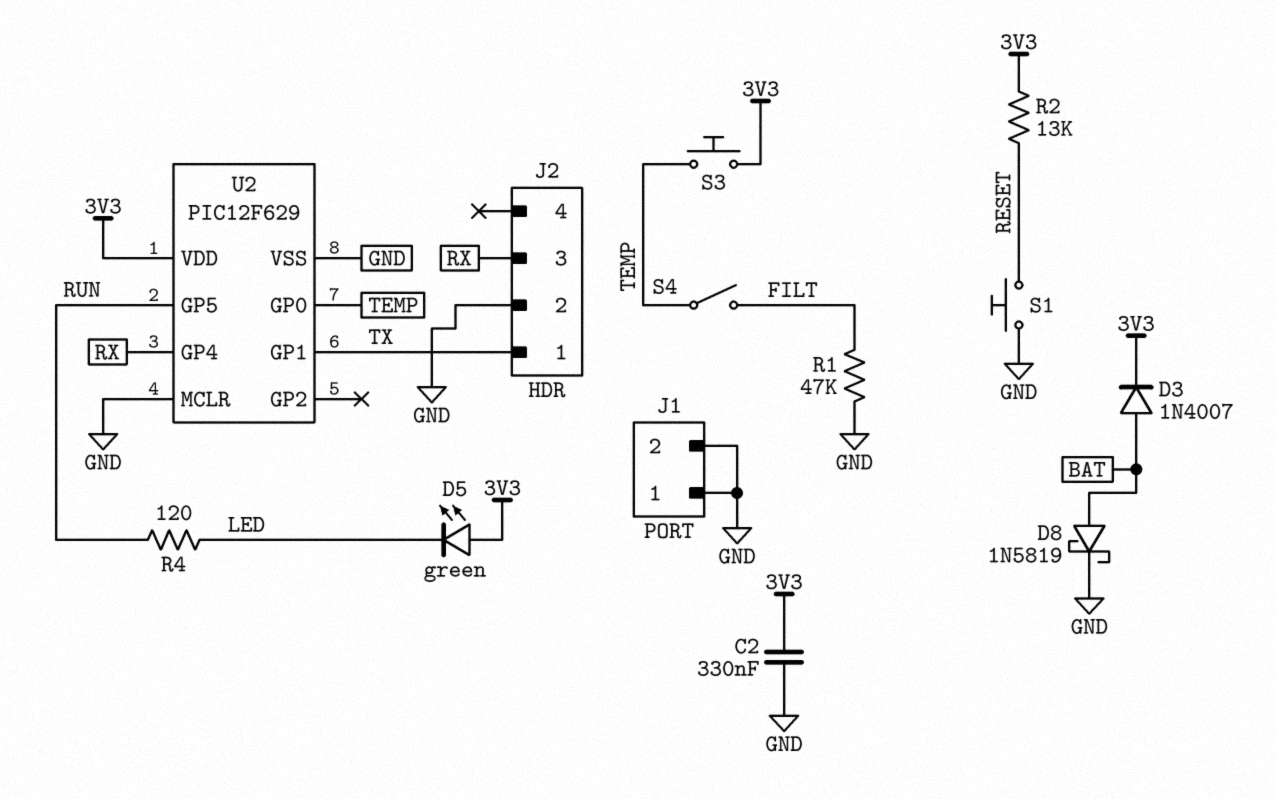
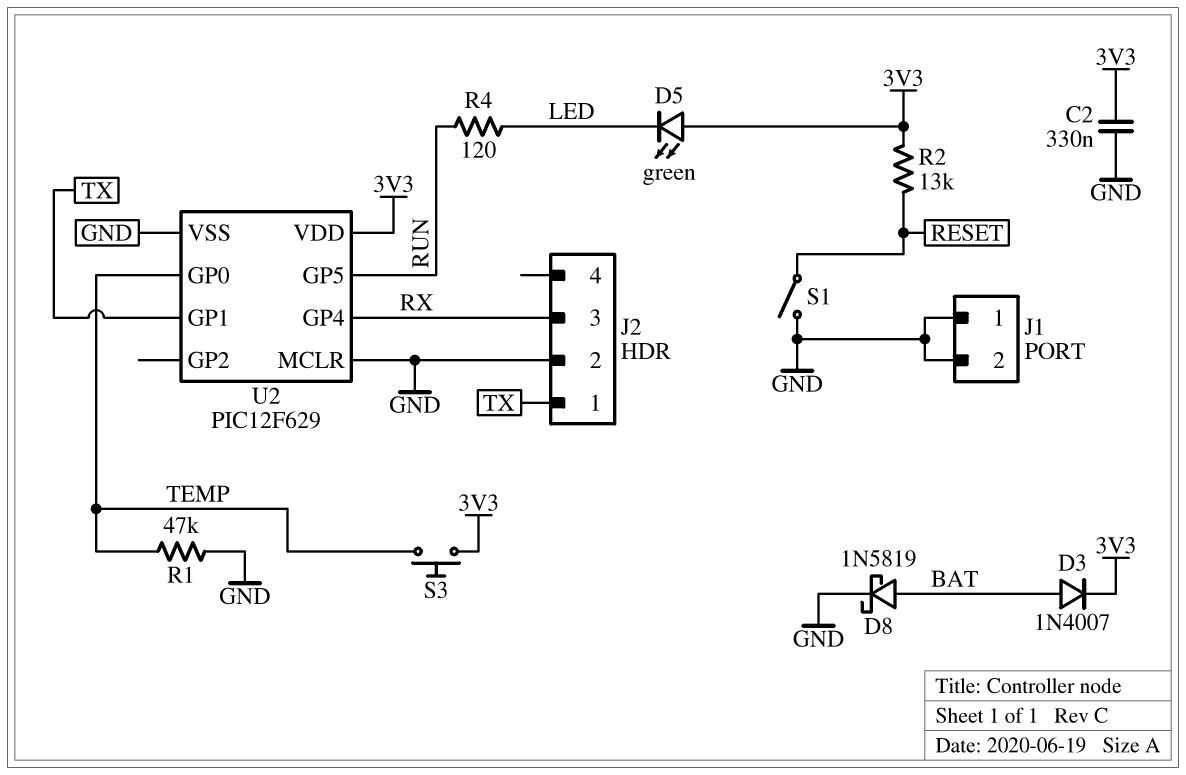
R1: 47k (FILT, GND) -> 47k (GND, TEMP)
S1: button (GND, RESET) -> switch (GND, RESET)
S4: switch (FILT, TEMP) -> none

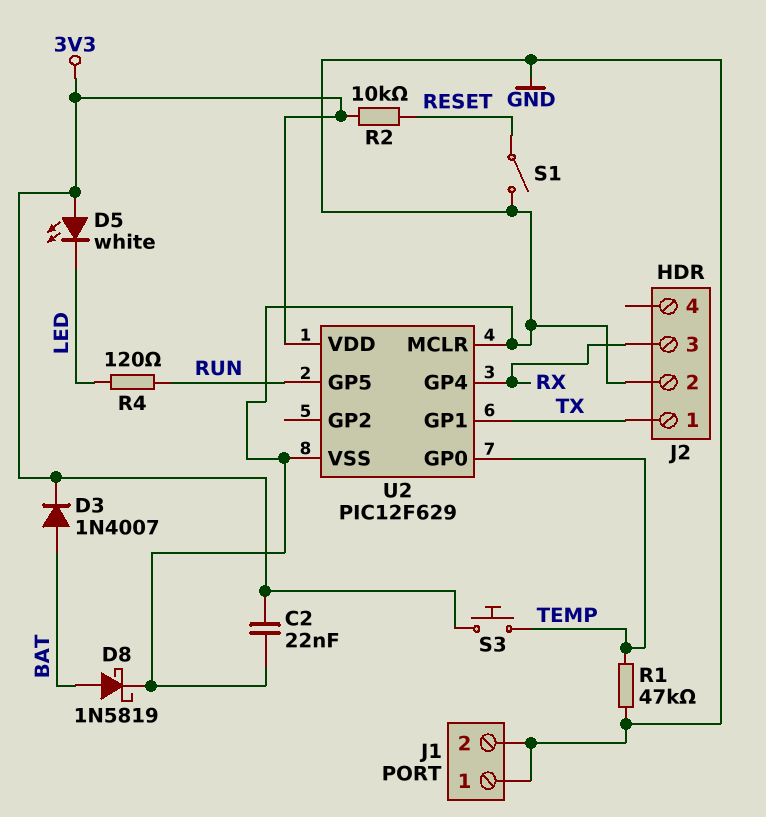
C2: 330nF (3V3, GND) -> 22nF (3V3, GND)
D5: LED green (A 3V3, K LED) -> LED white (A 3V3, K LED)
R2: 13k (3V3, RESET) -> 10k (3V3, RESET)

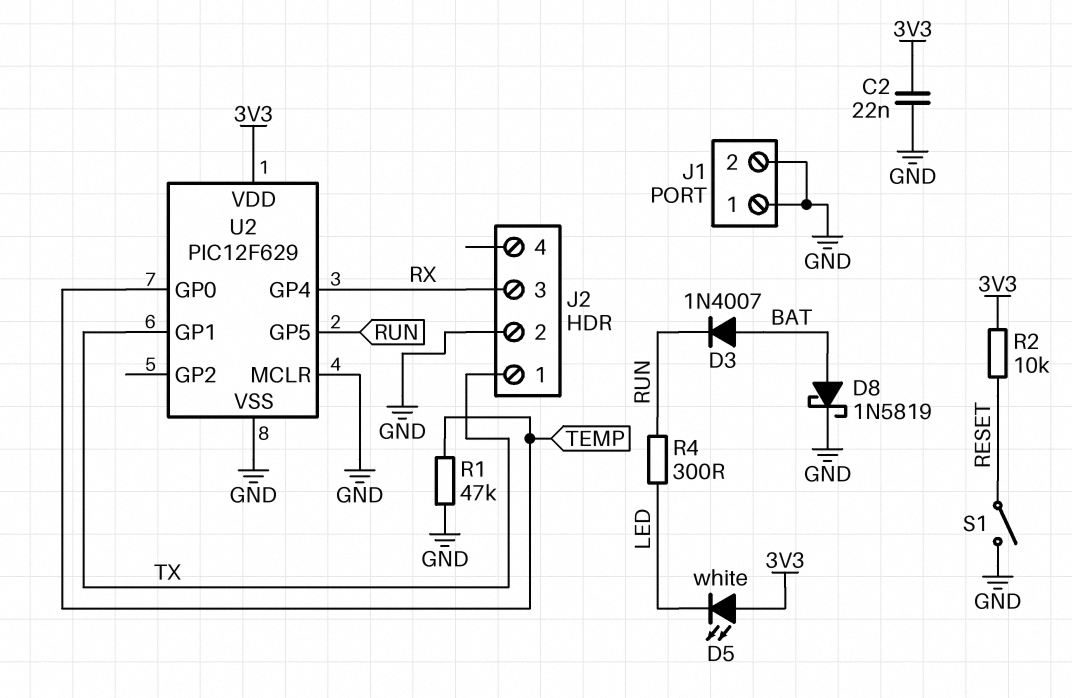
D3: diode 1N4007 (A BAT, K 3V3) -> diode 1N4007 (A BAT, K RUN)
R4: 120 (LED, RUN) -> 300 (LED, RUN)
S3: button (3V3, TEMP) -> none

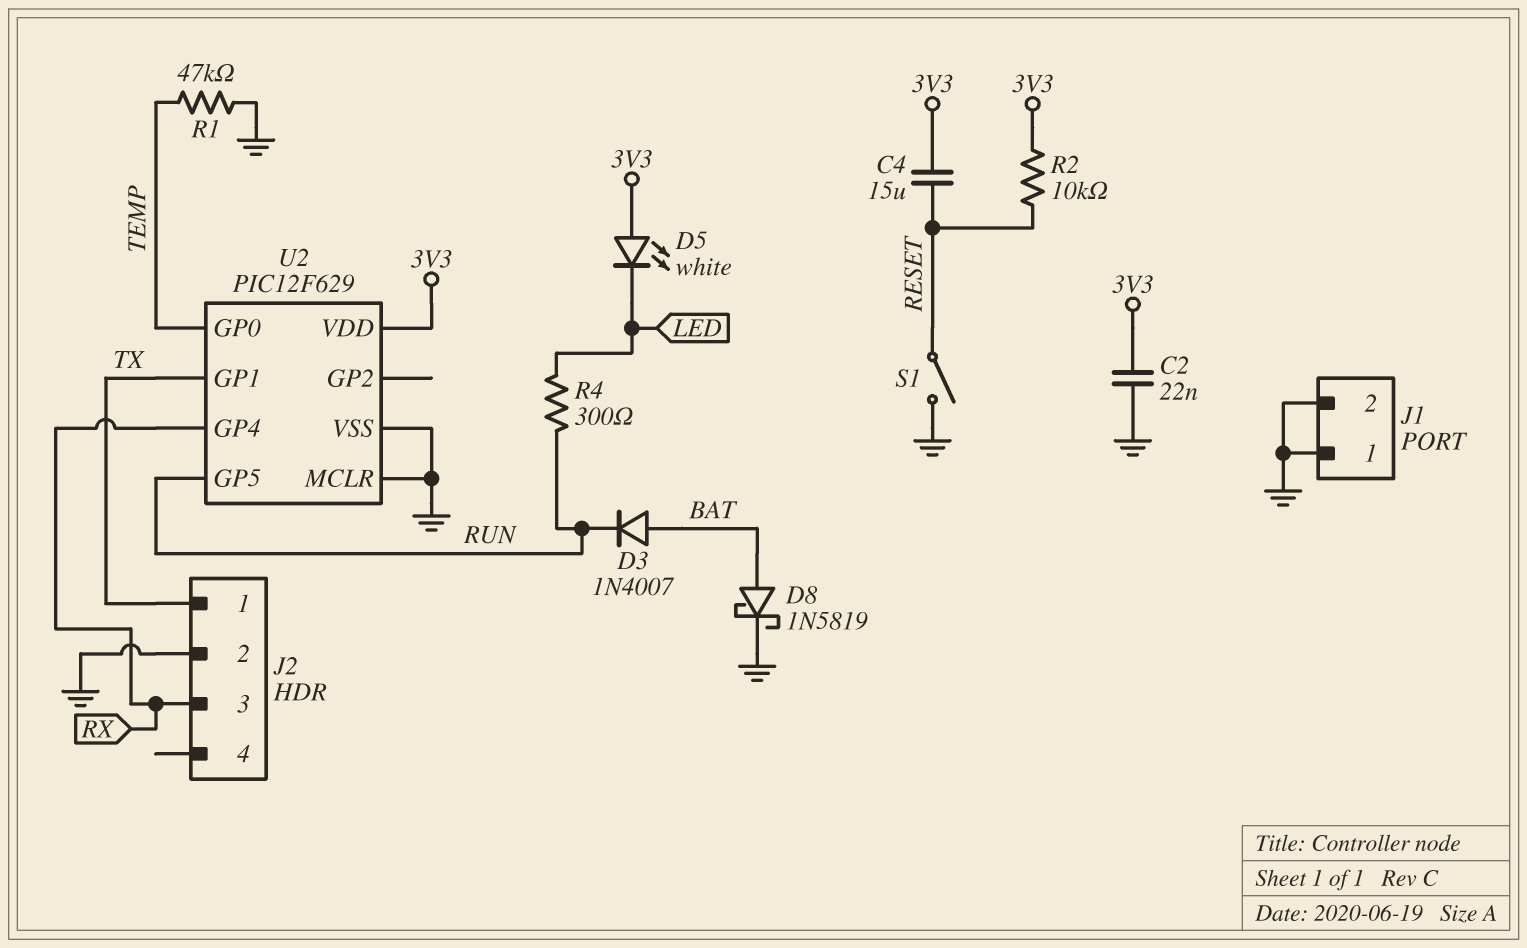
C4: none -> 15uF (3V3, RESET)

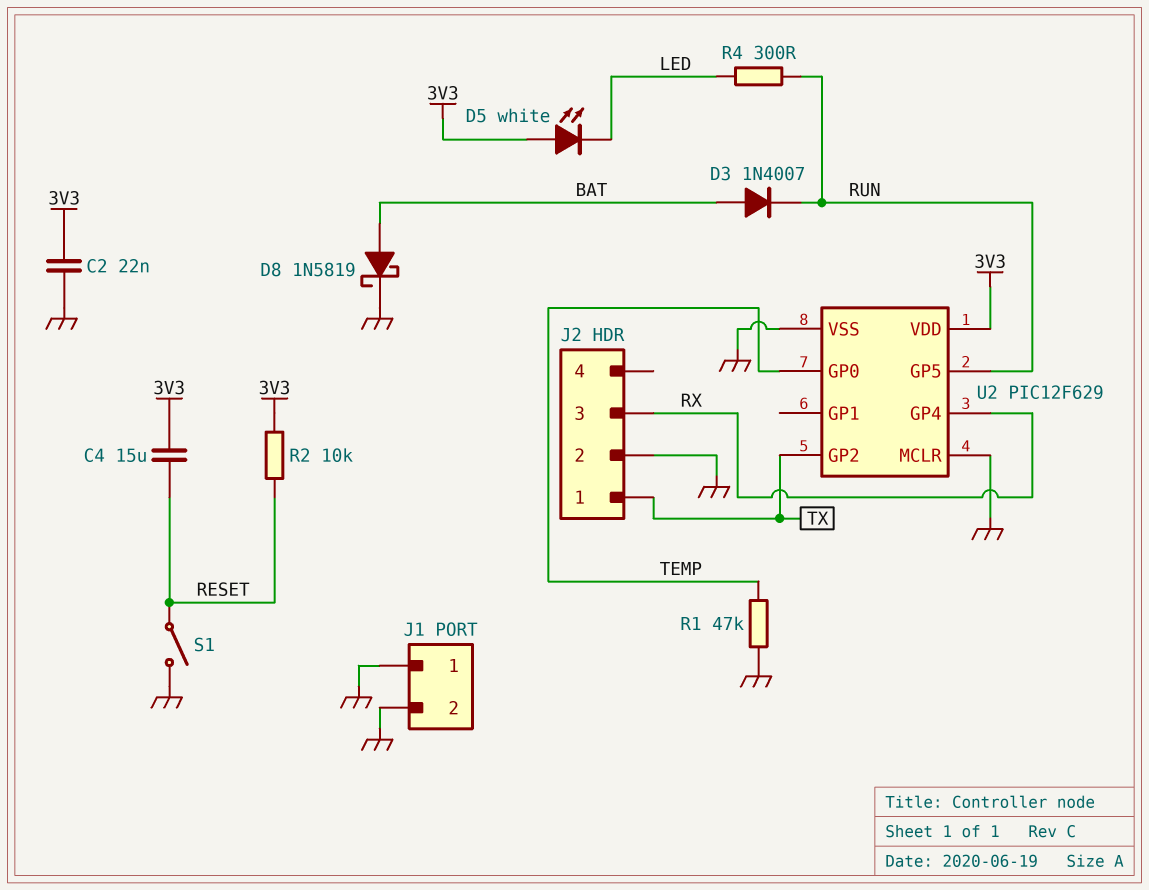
U2 pin GP1: TX -> none
U2 pin GP2: none -> TX

